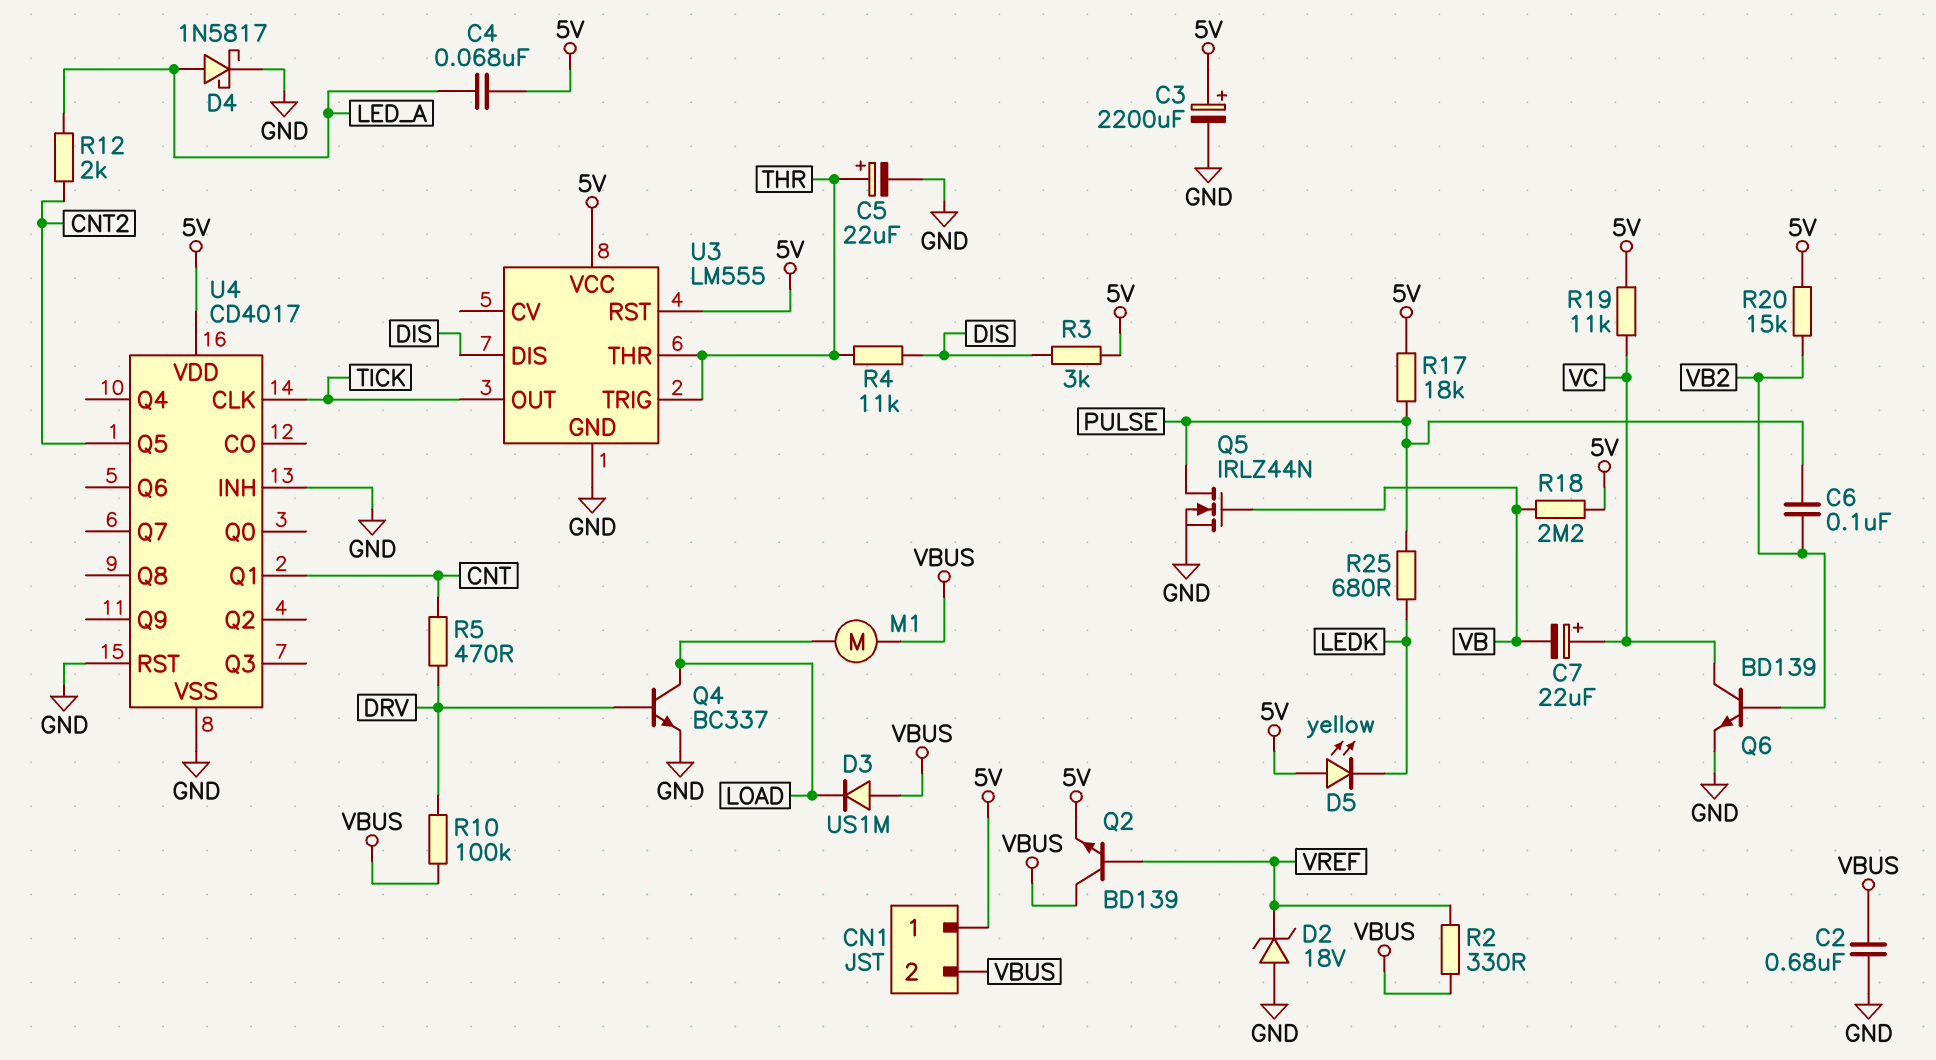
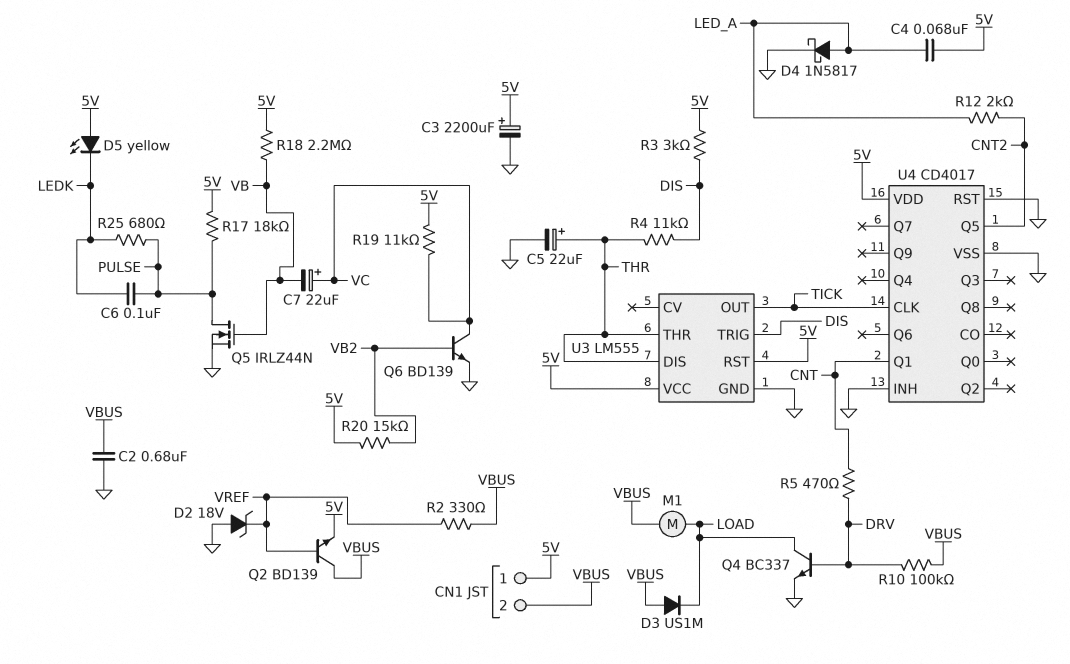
C6: 100nF (PULSE, VB2) -> 100nF (LEDK, PULSE)
U3 pin DIS: DIS -> THR
U3 pin TRIG: THR -> DIS

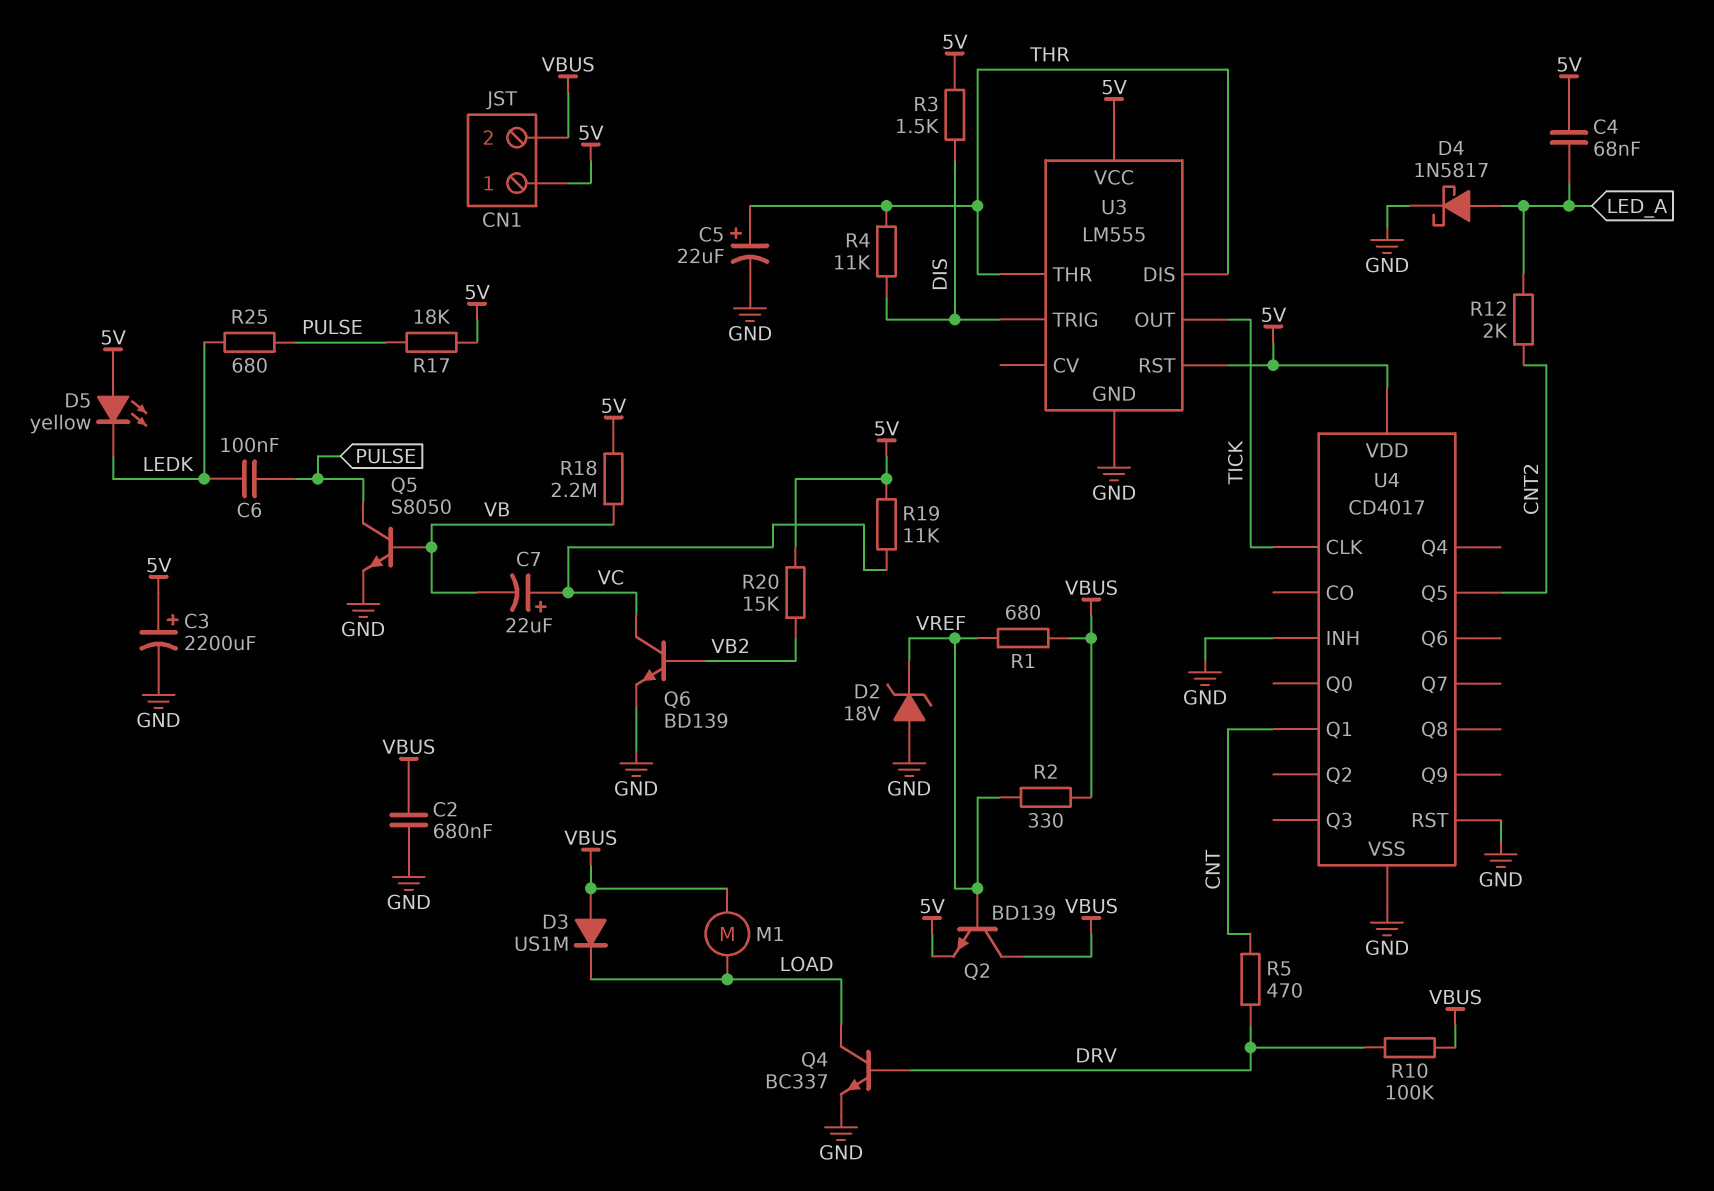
Q5: NMOS IRLZ44N (G VB, D PULSE, S GND) -> NPN S8050 (B VB, C PULSE, E GND)
R1: none -> 680 (VBUS, VREF)
R3: 3k (5V, DIS) -> 1.5k (5V, DIS)

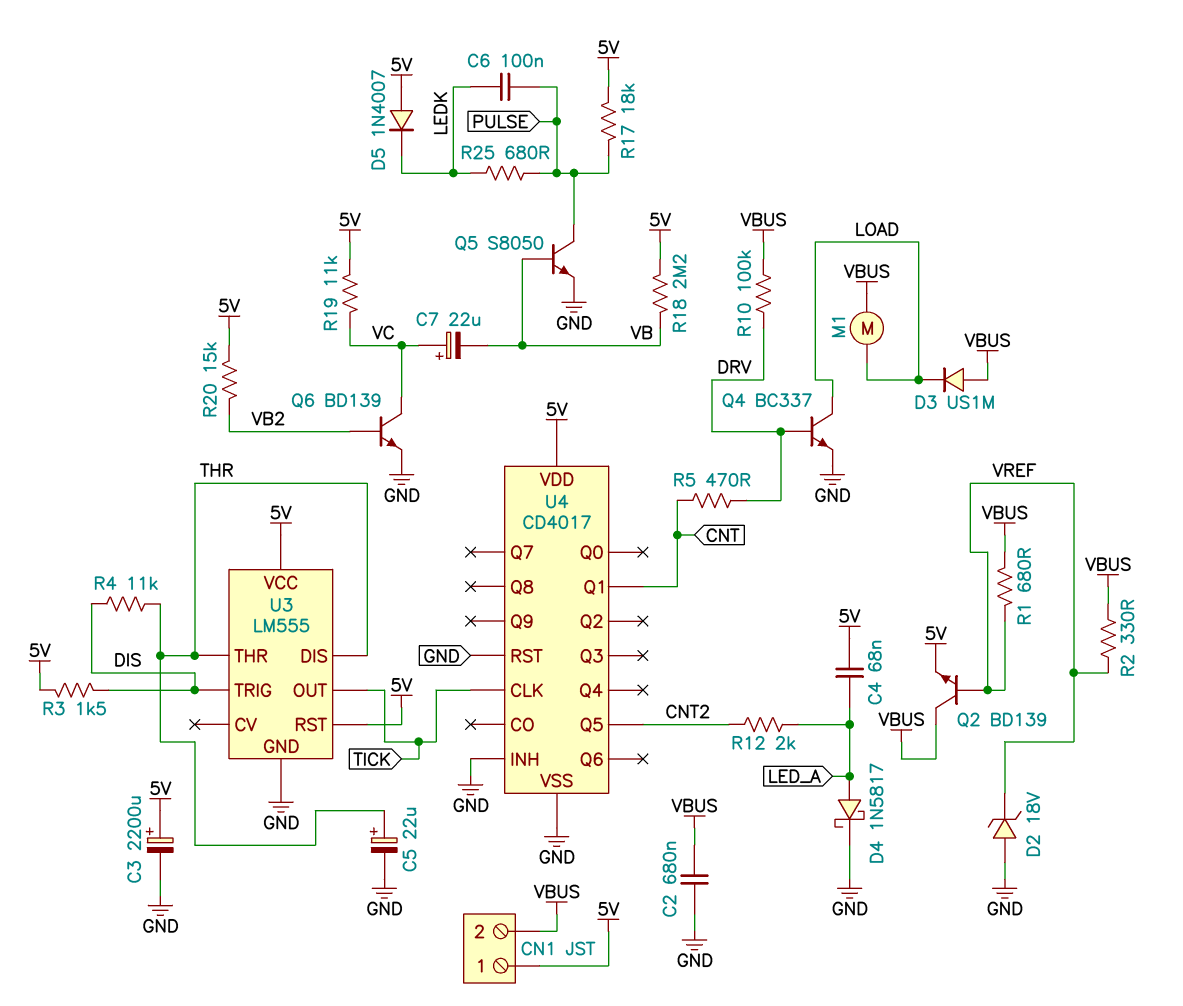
D5: LED yellow (A 5V, K LEDK) -> diode 1N4007 (A 5V, K LEDK)

